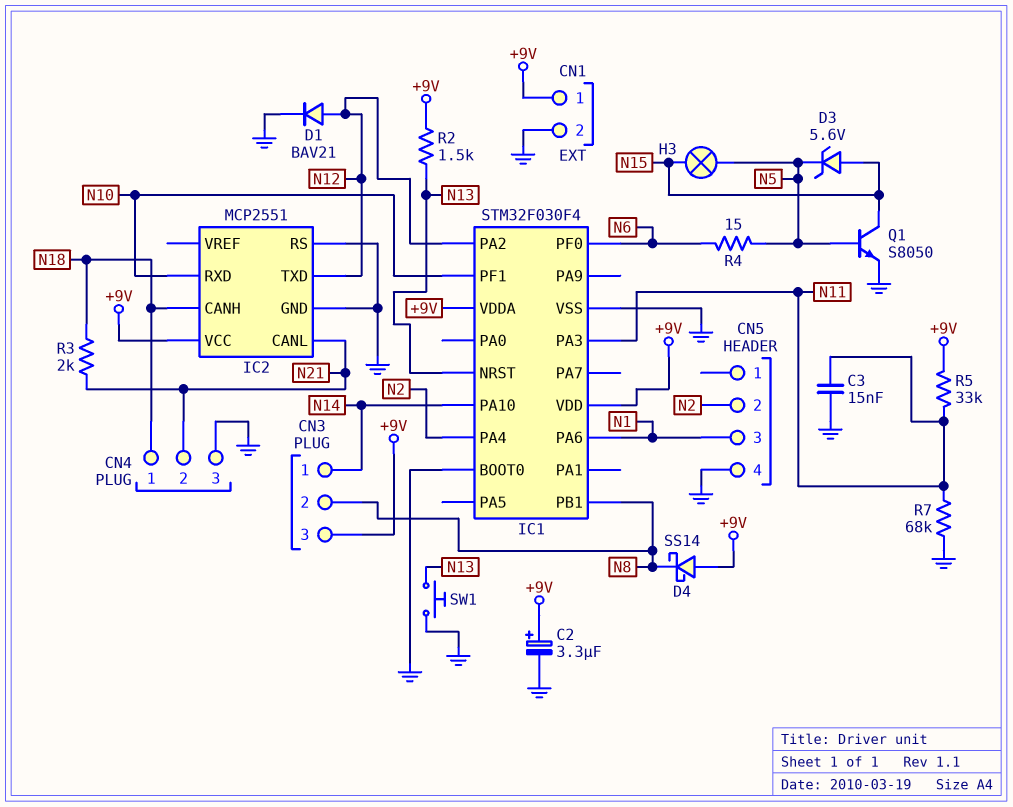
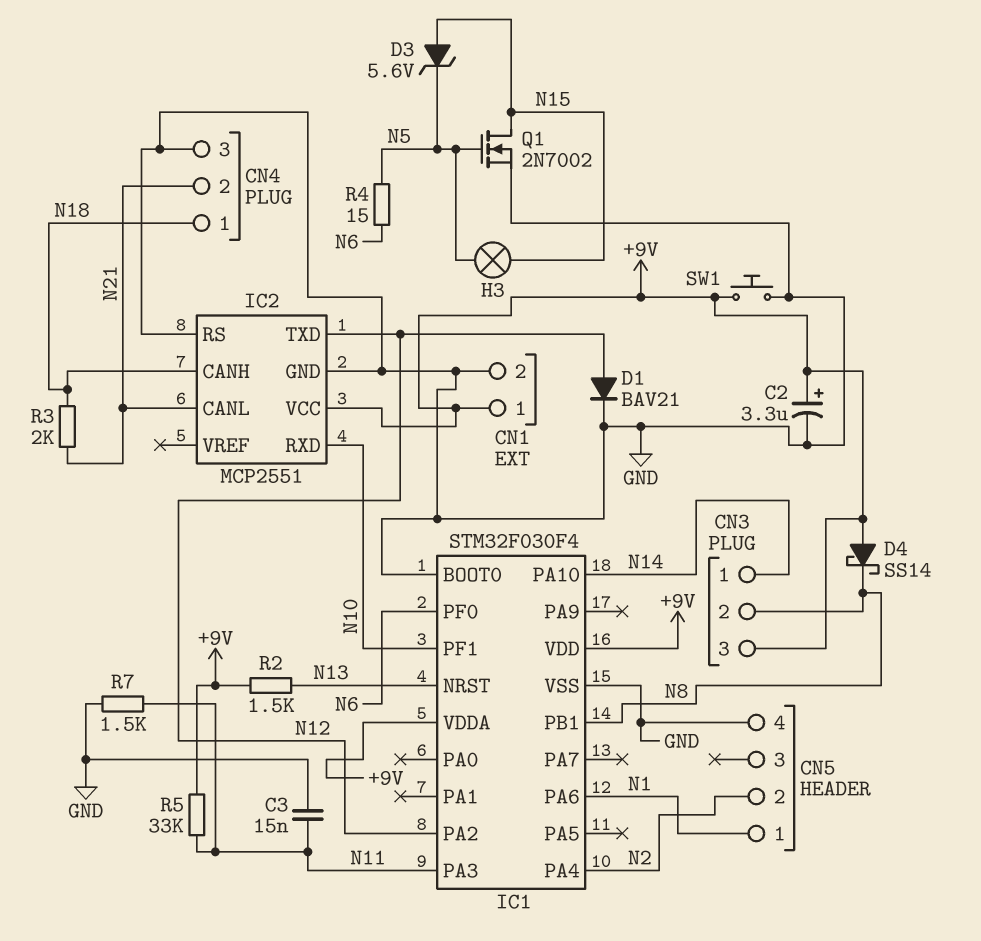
CN5 pin 1: none -> N1
CN5 pin 3: N1 -> none
Q1: NPN S8050 (B N5, C N15, E GND) -> NMOS 2N7002 (G N5, D N15, S GND)
R7: 68k (GND, N11) -> 1.5k (GND, N11)
SW1: button (GND, N13) -> button (+9V, GND)

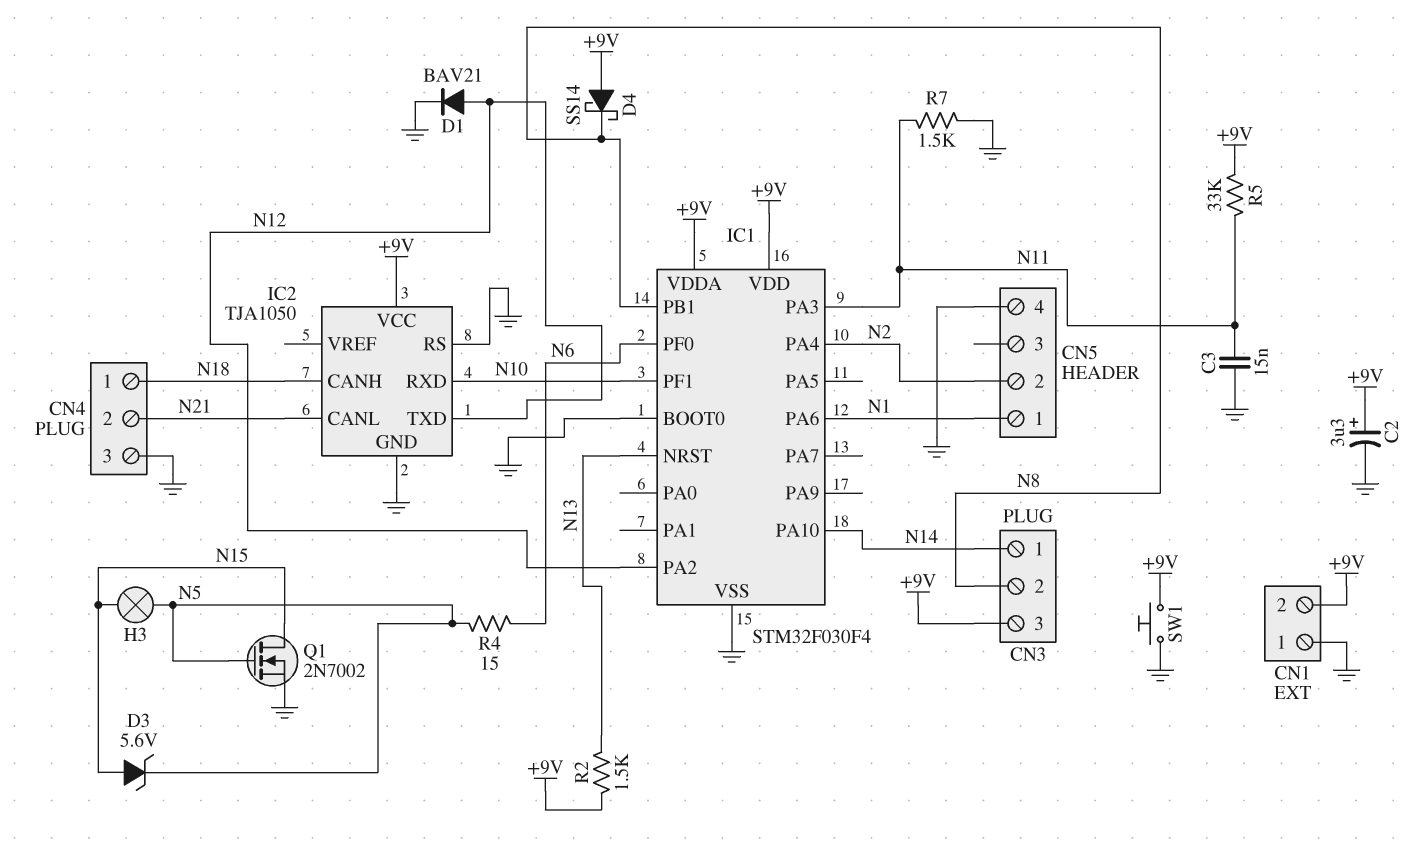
CN1 pin 1: +9V -> GND
CN1 pin 2: GND -> +9V
IC2: MCP2551 -> TJA1050
R3: 2k (N18, N21) -> none

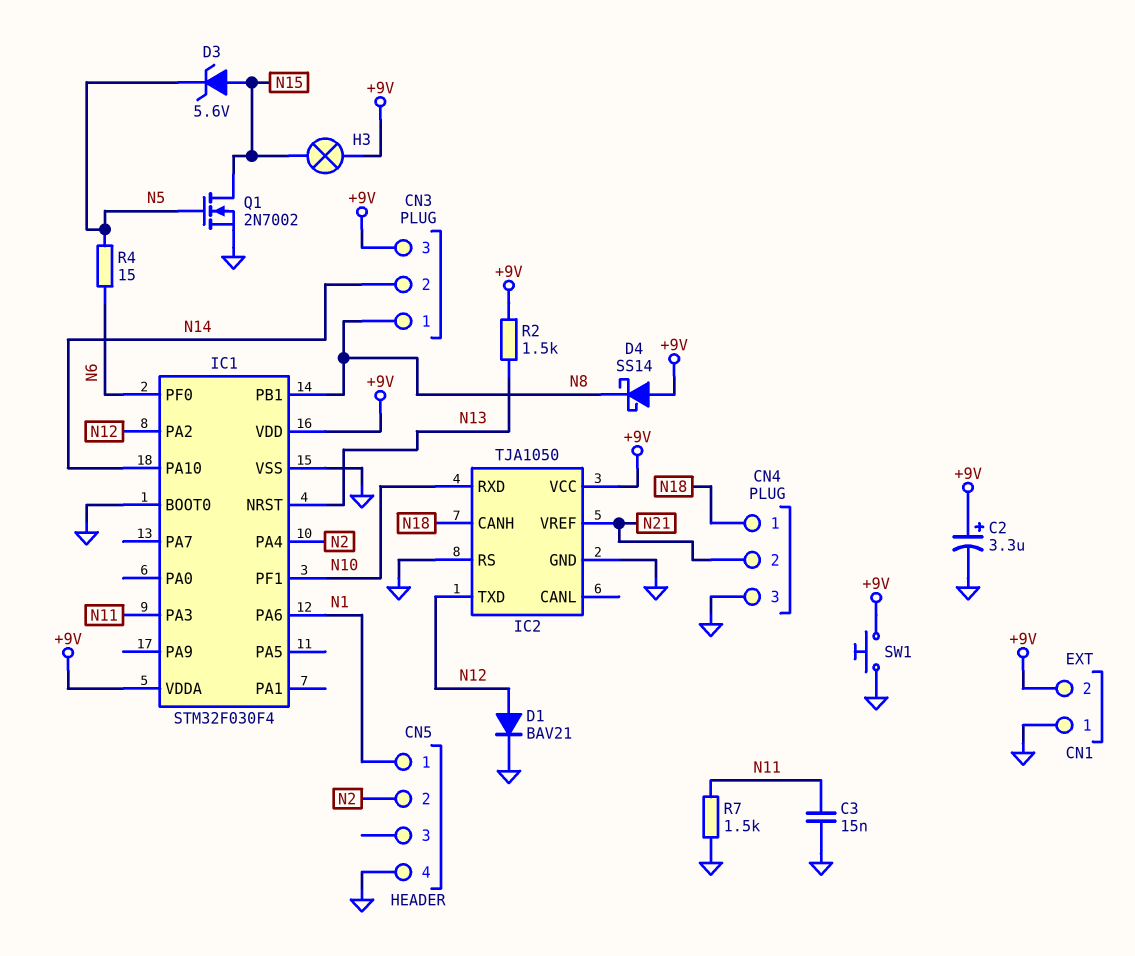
CN3 pin 1: N14 -> N8
CN3 pin 2: N8 -> N14
H3: lamp (N5, N15) -> lamp (+9V, N15)
IC2 pin CANL: N21 -> none
IC2 pin VREF: none -> N21
R5: 33k (+9V, N11) -> none

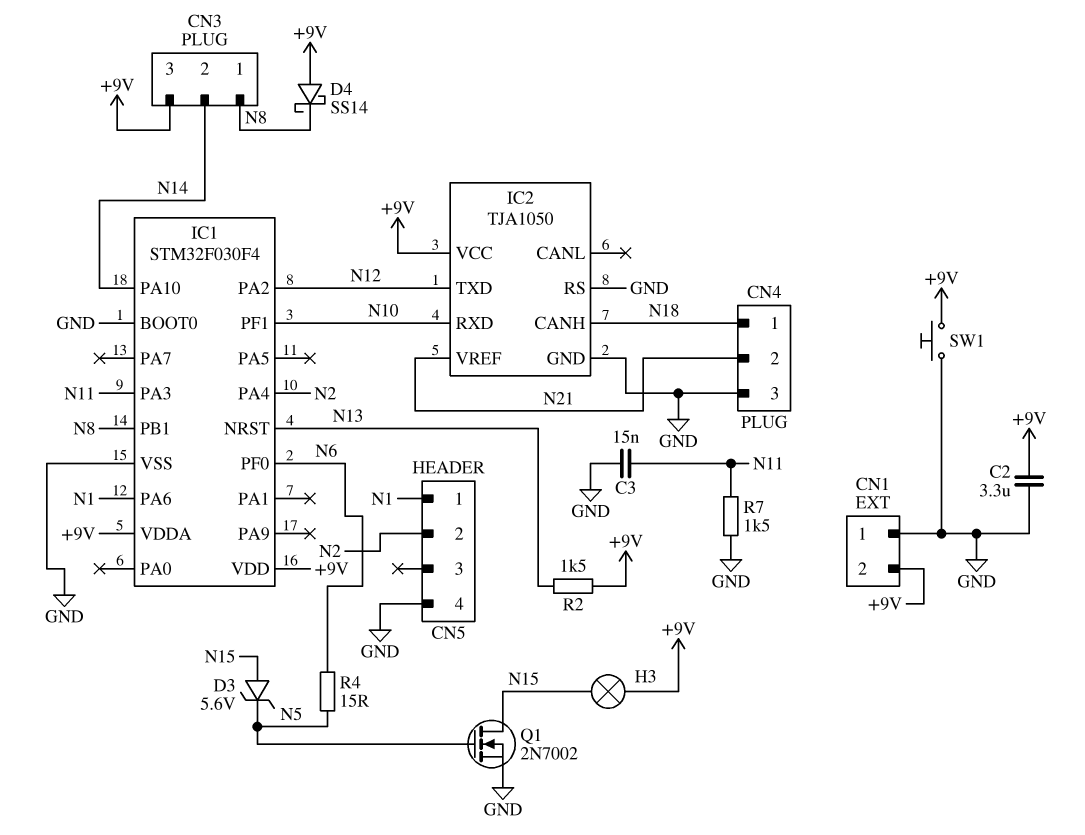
C2: 3.3uF (plus +9V, minus GND) -> 3.3uF (+9V, GND)
D1: diode BAV21 (A N12, K GND) -> none

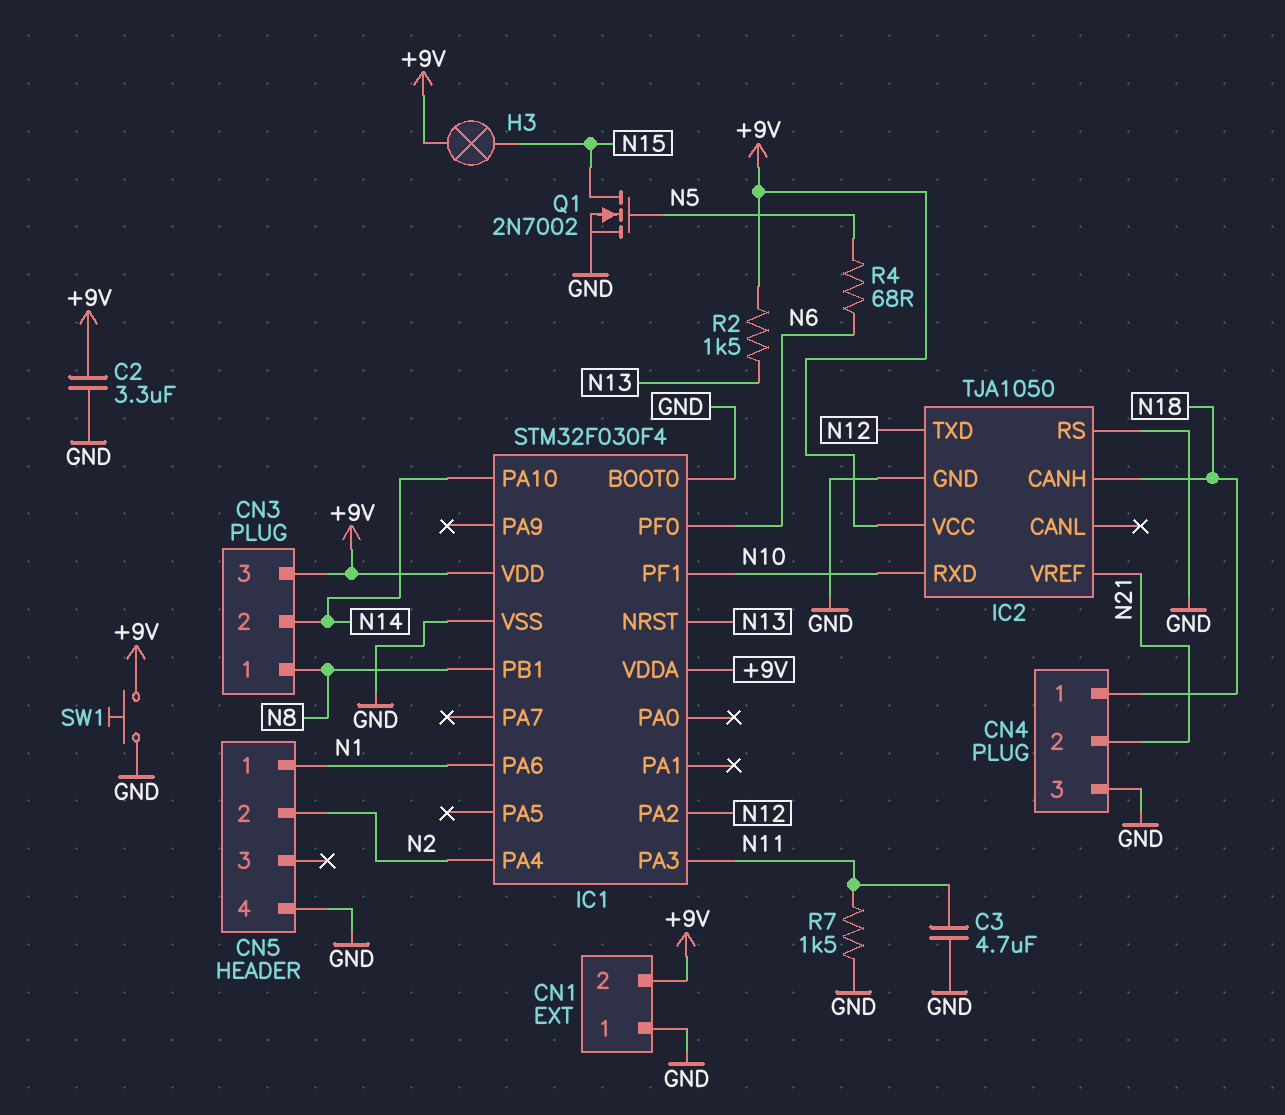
C3: 15nF (GND, N11) -> 4.7uF (GND, N11)
D3: zener 5.6V (A N15, K N5) -> none
D4: schottky SS14 (A +9V, K N8) -> none
R4: 15 (N5, N6) -> 68 (N5, N6)

